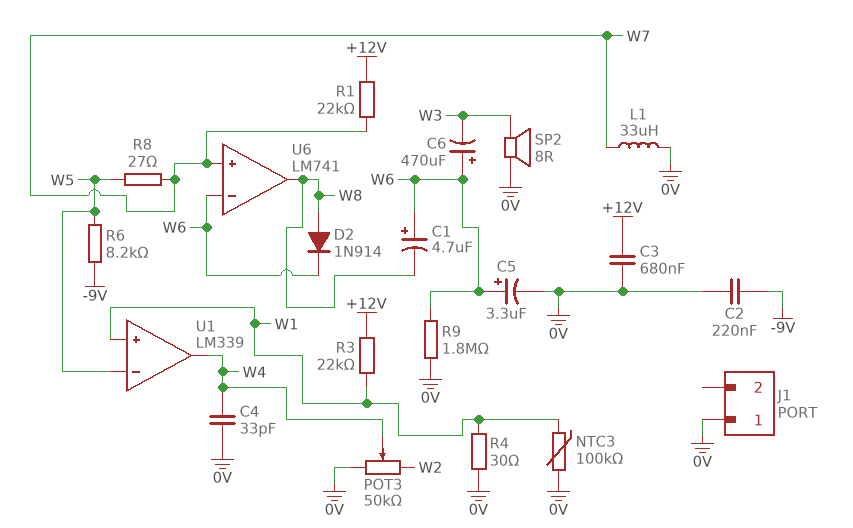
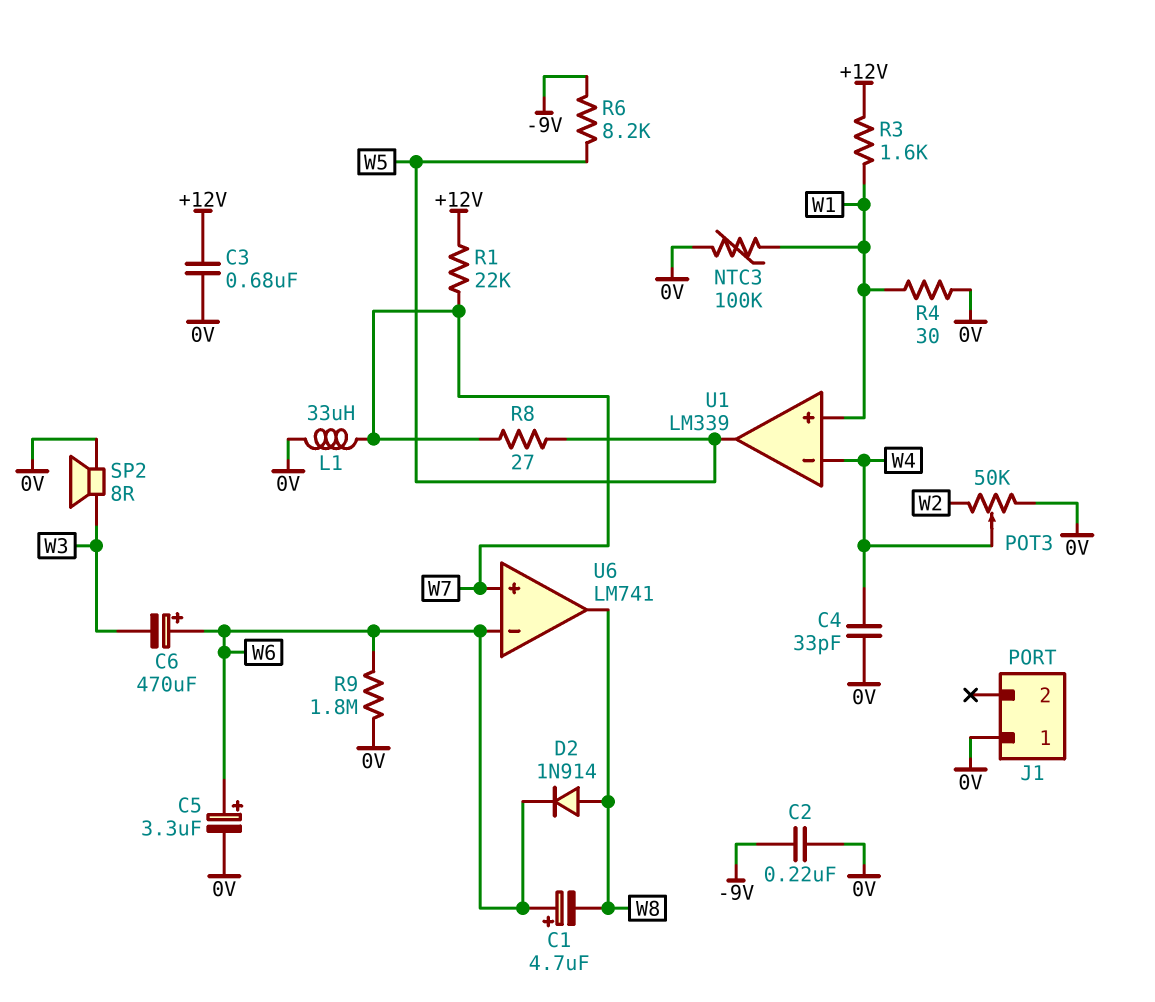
R3: 22k (+12V, W1) -> 1.6k (+12V, W1)
U1 pin in-: W5 -> W4
U1 pin out: W4 -> W5

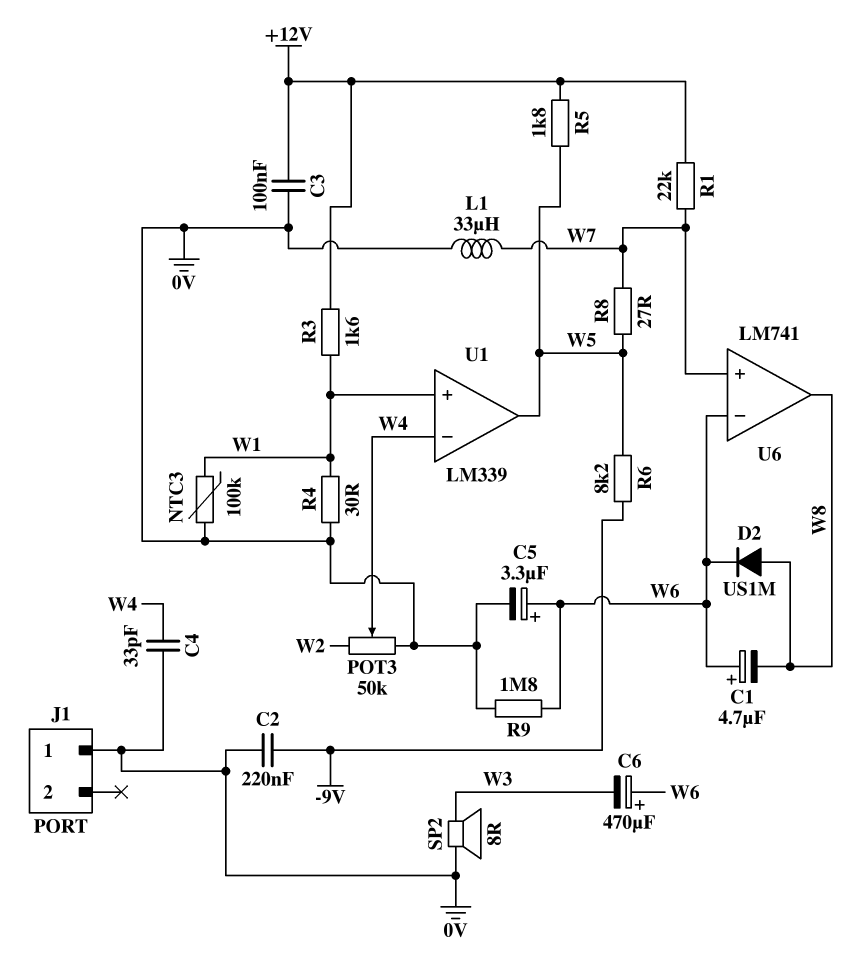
C3: 680nF (+12V, 0V) -> 100nF (+12V, 0V)
D2: diode 1N914 (A W8, K W6) -> diode US1M (A W8, K W6)
R5: none -> 1.8k (+12V, W5)

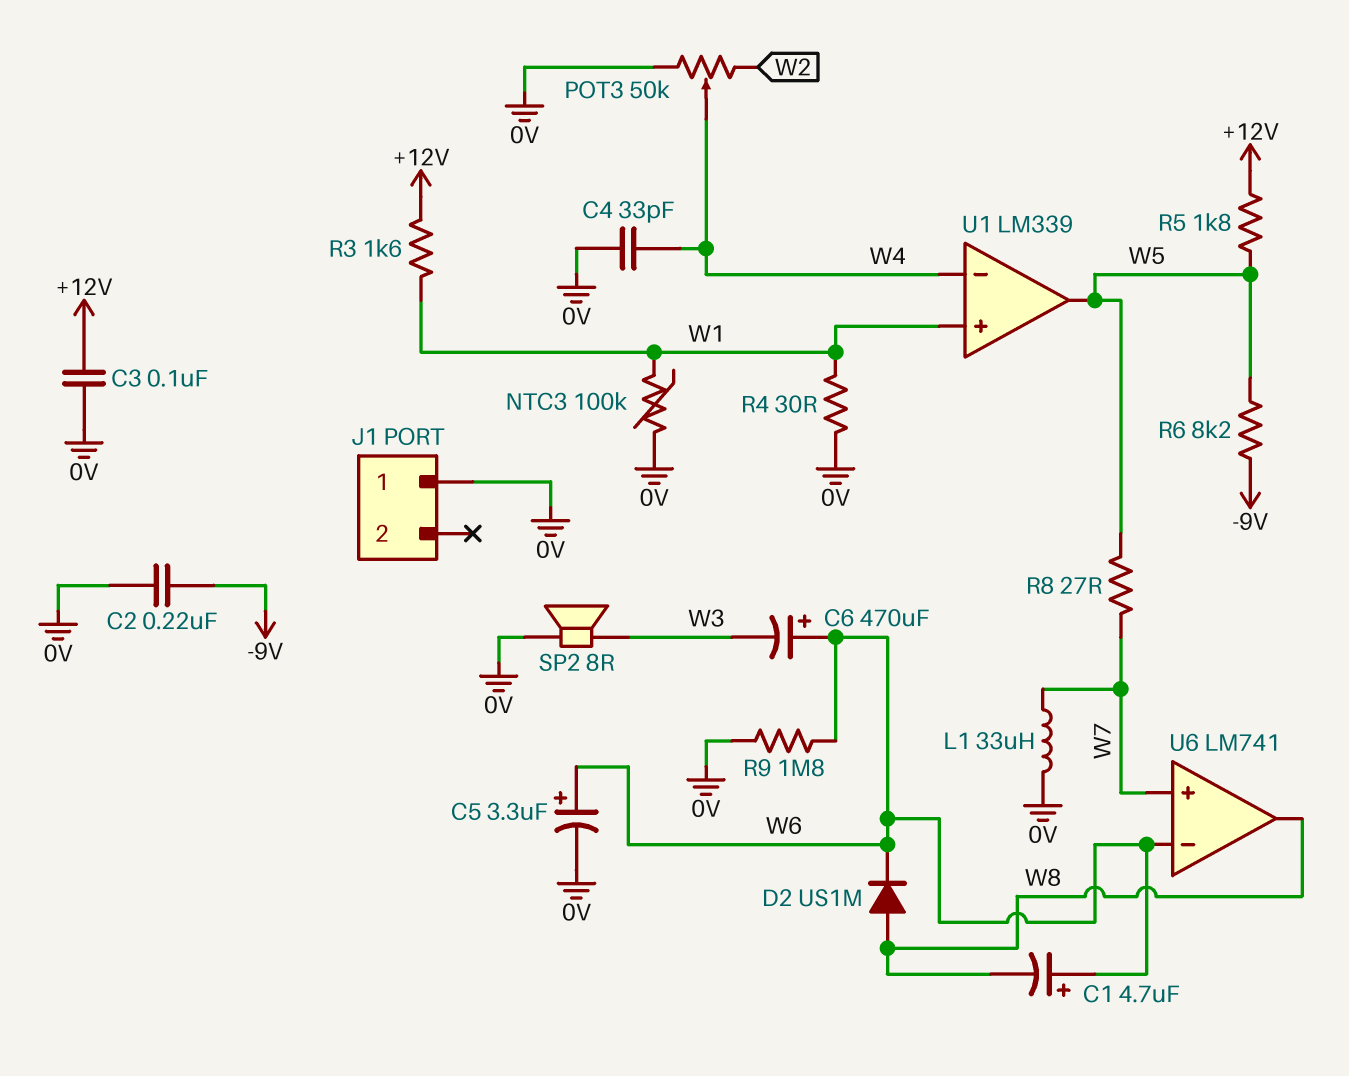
R1: 22k (+12V, W7) -> none

